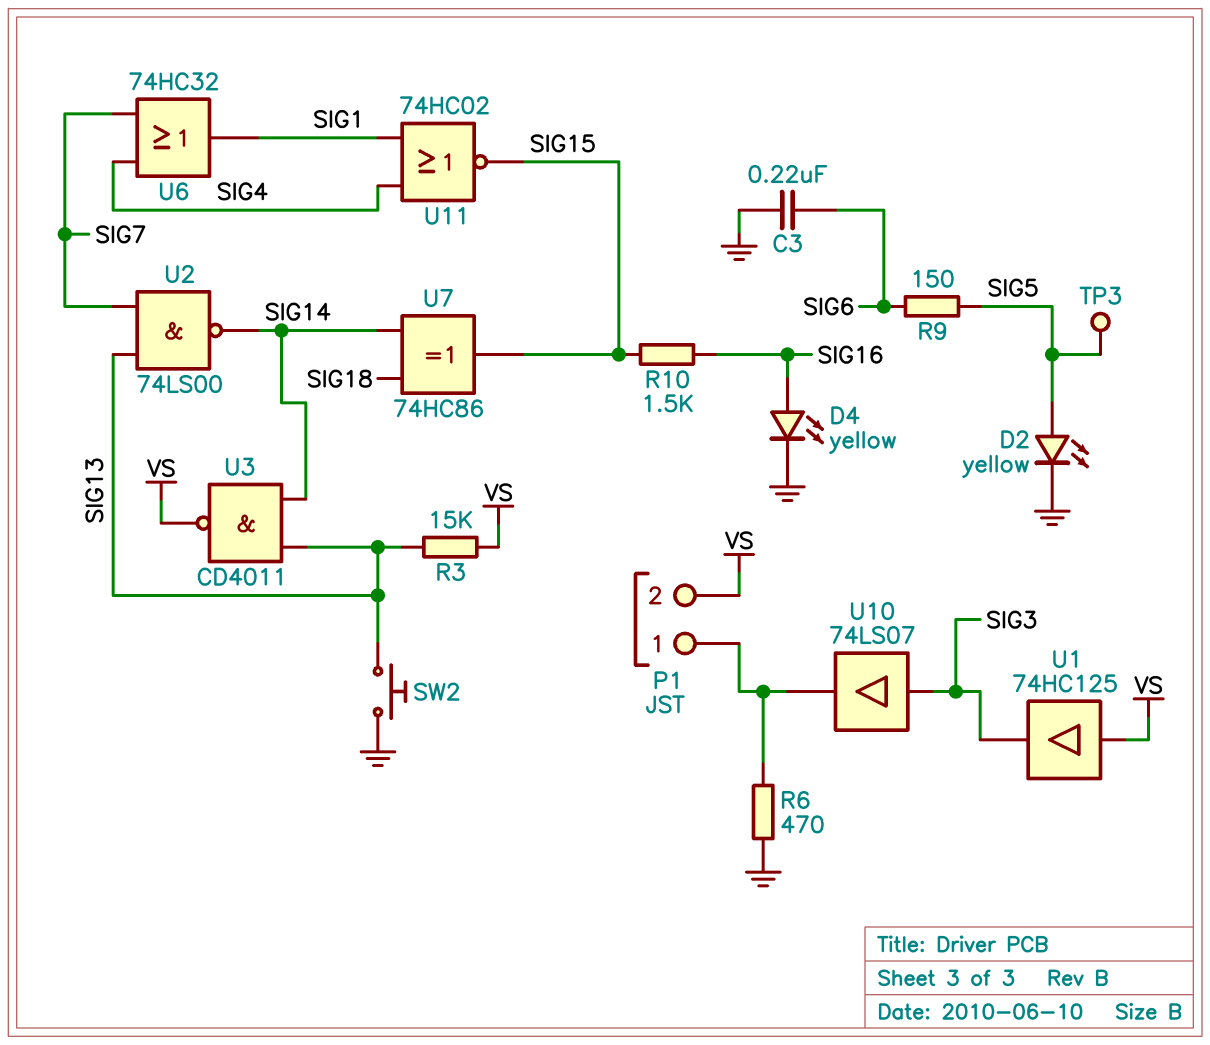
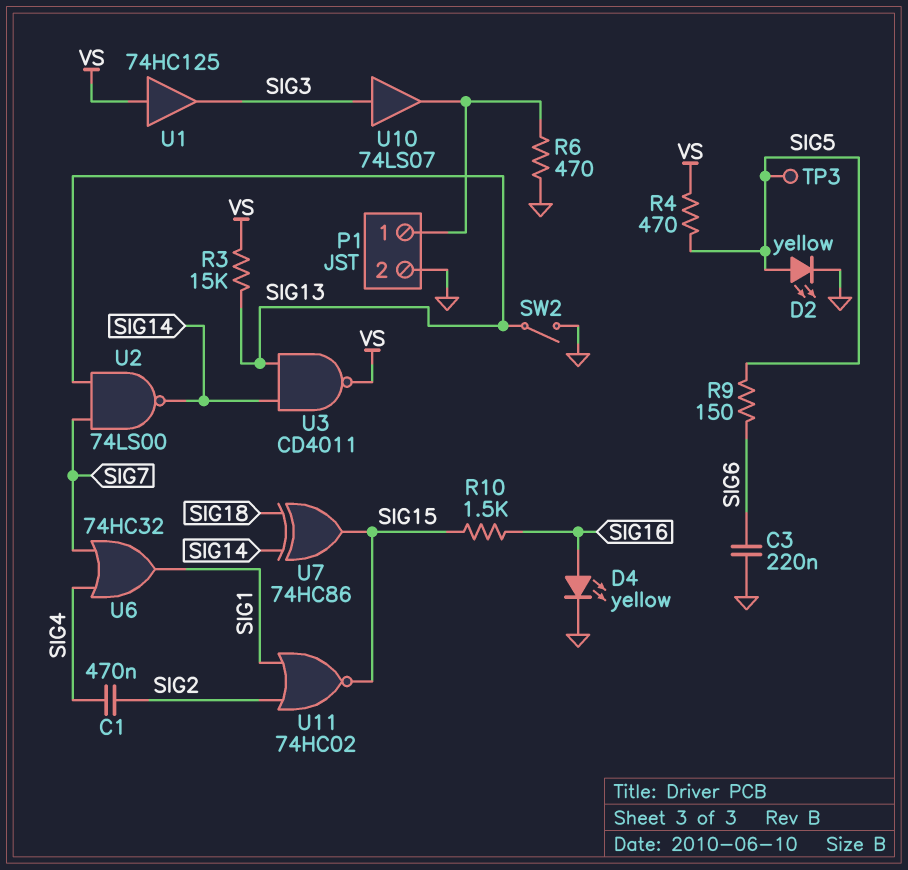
C1: none -> 470nF (SIG2, SIG4)
P1 pin 2: VS -> GND
R4: none -> 470 (SIG5, VS)
SW2: button (GND, SIG13) -> switch (GND, SIG13)
U11: NOR 74HC02 (in SIG1, in SIG4, out SIG15) -> NOR 74HC02 (in SIG1, in SIG2, out SIG15)

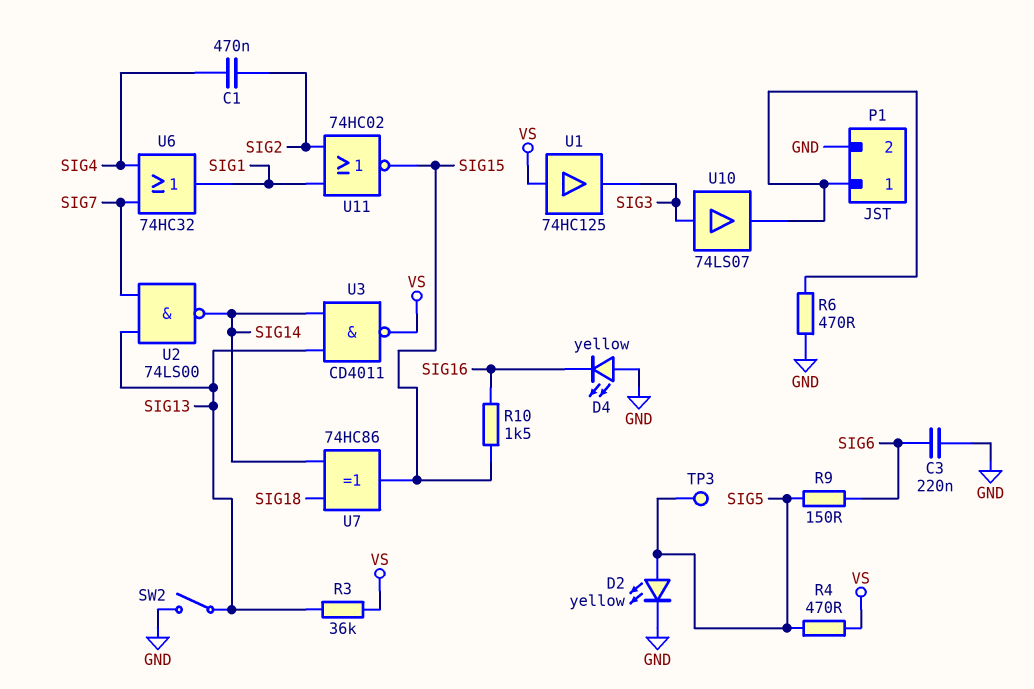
D4: LED yellow (A SIG16, K GND) -> LED yellow (A GND, K SIG16)
R3: 15k (SIG13, VS) -> 36k (SIG13, VS)

